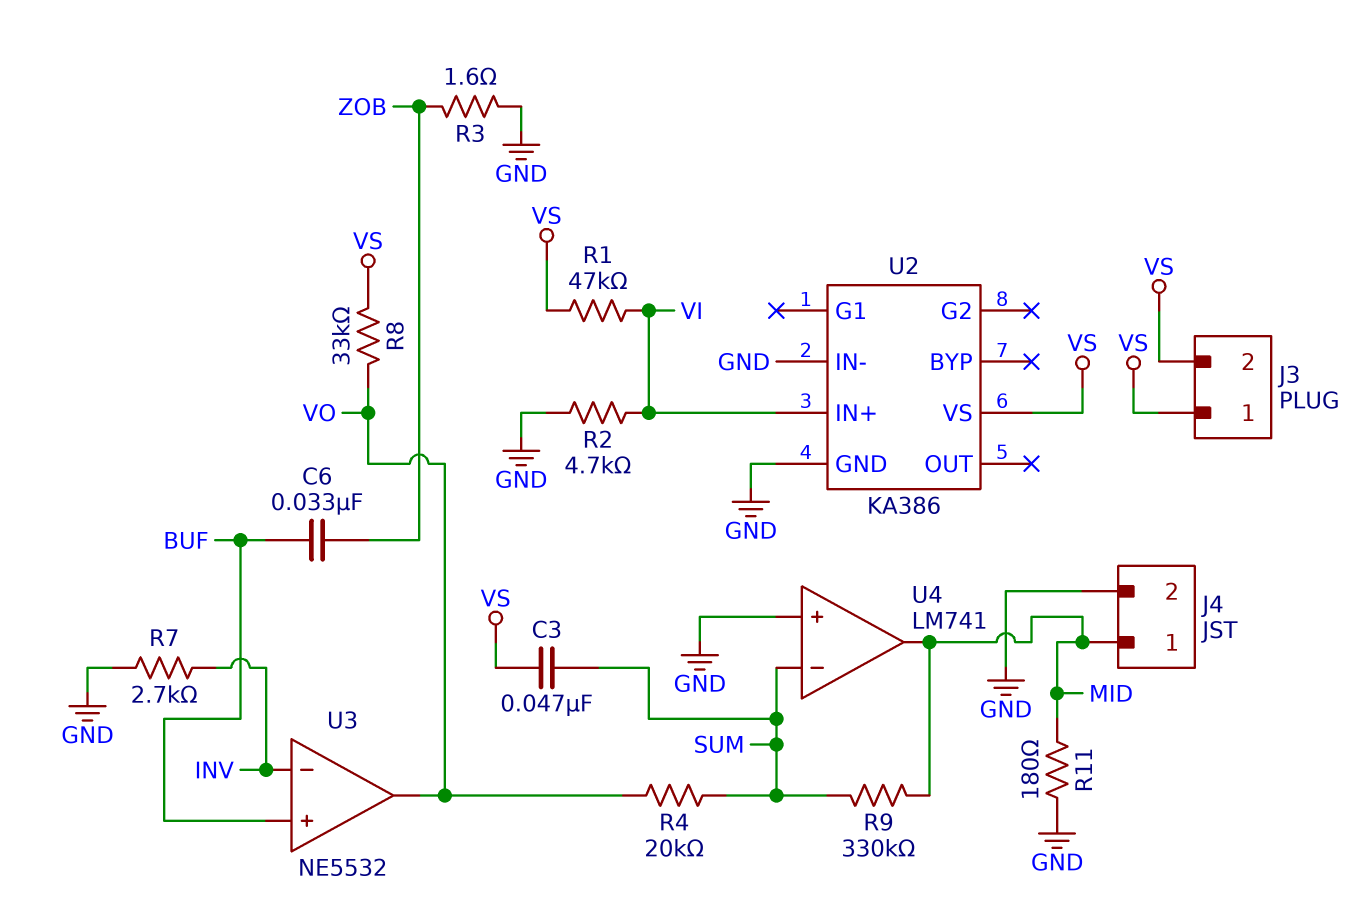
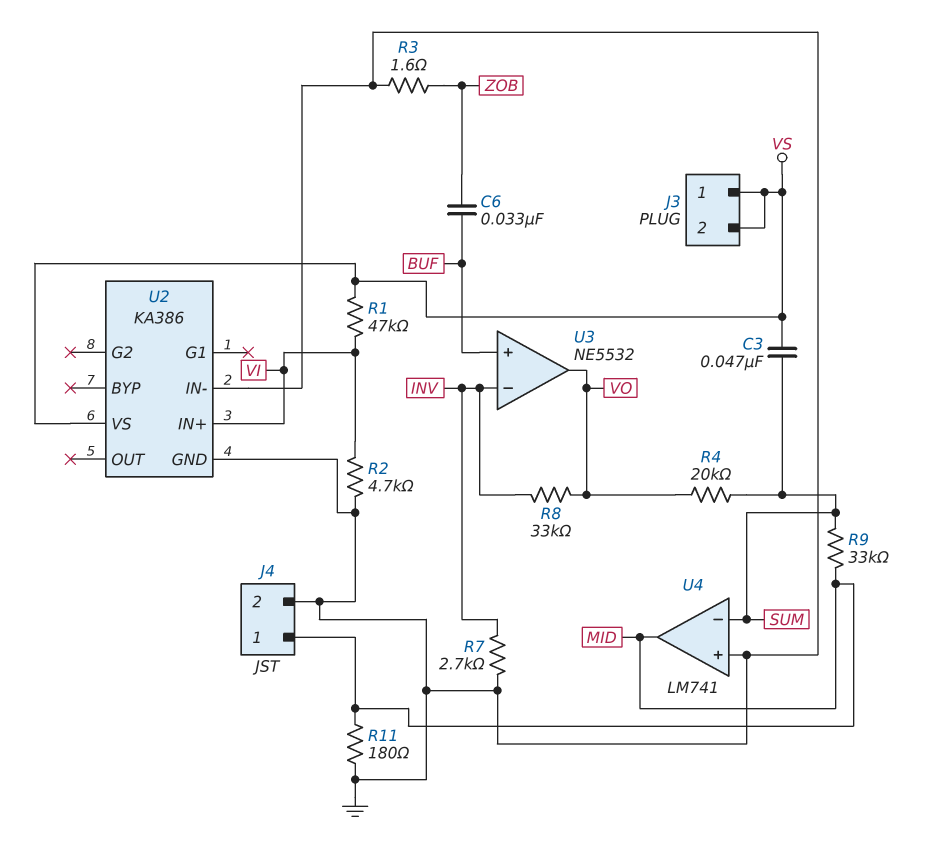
R8: 33k (VO, VS) -> 33k (INV, VO)
R9: 330k (MID, SUM) -> 33k (MID, SUM)

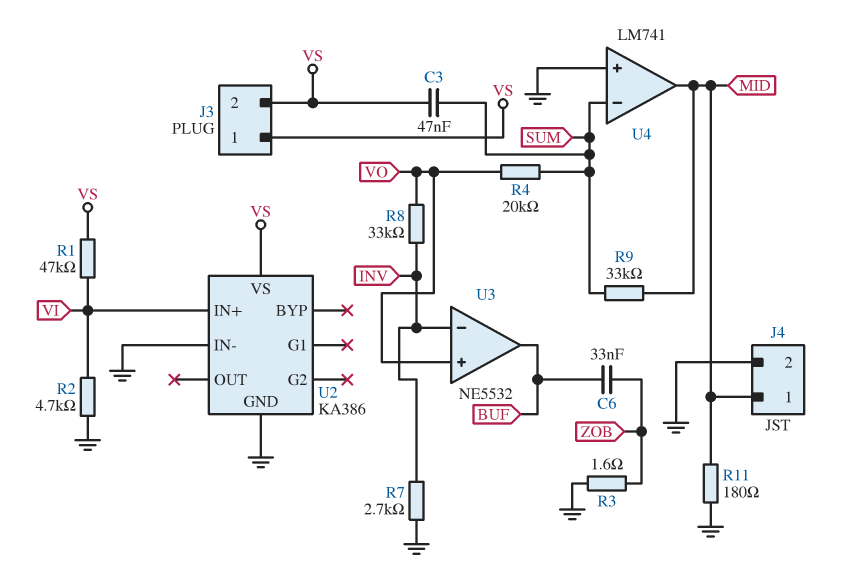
U3 pin in+: BUF -> VO
U3 pin out: VO -> BUF

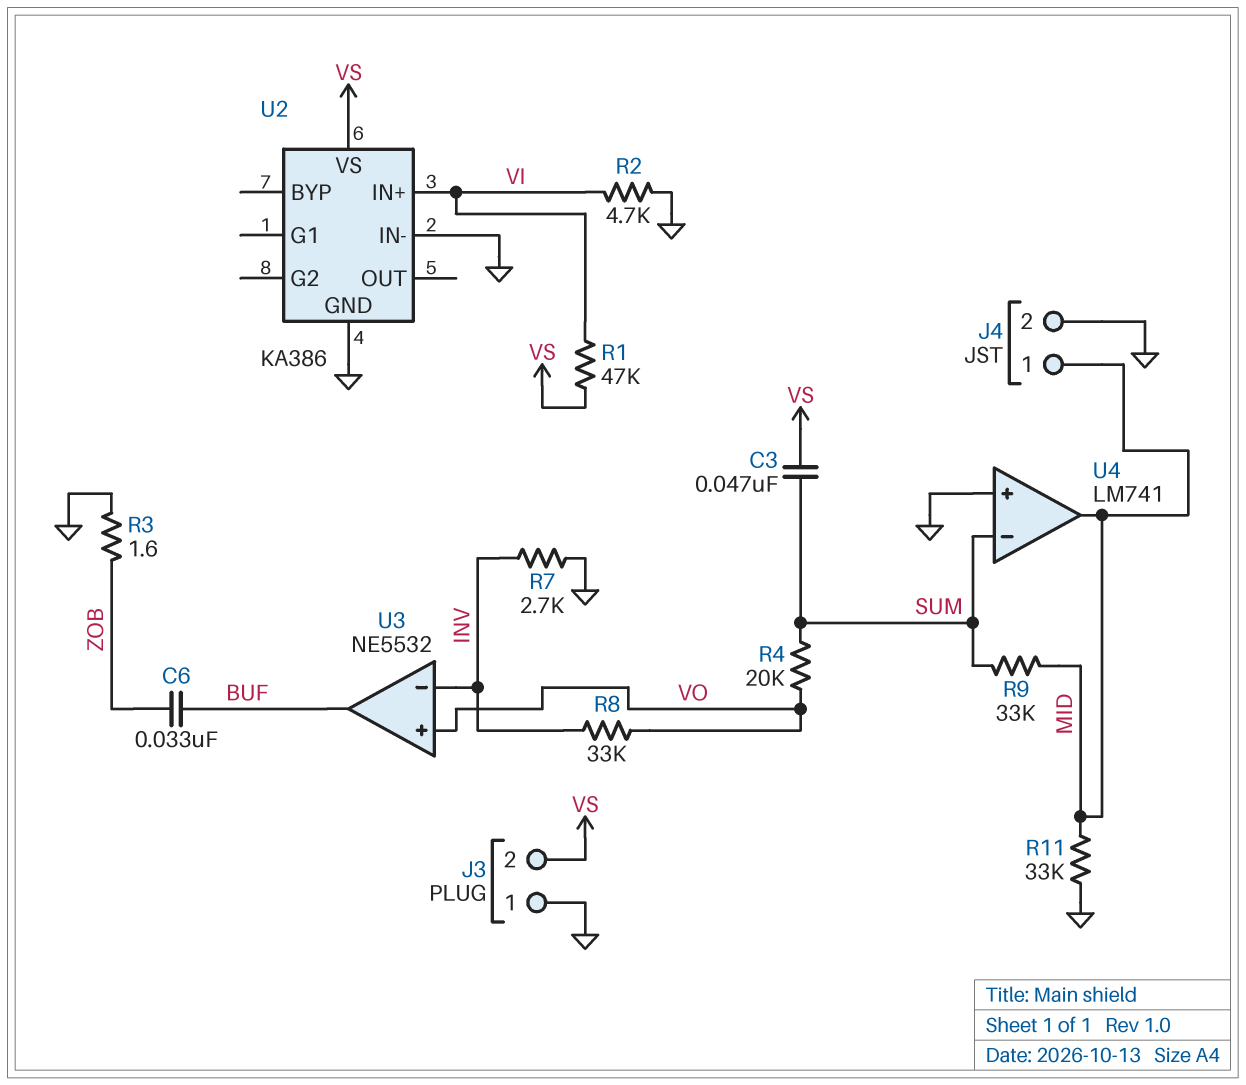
J3 pin 1: VS -> GND
R11: 180 (GND, MID) -> 33k (GND, MID)

